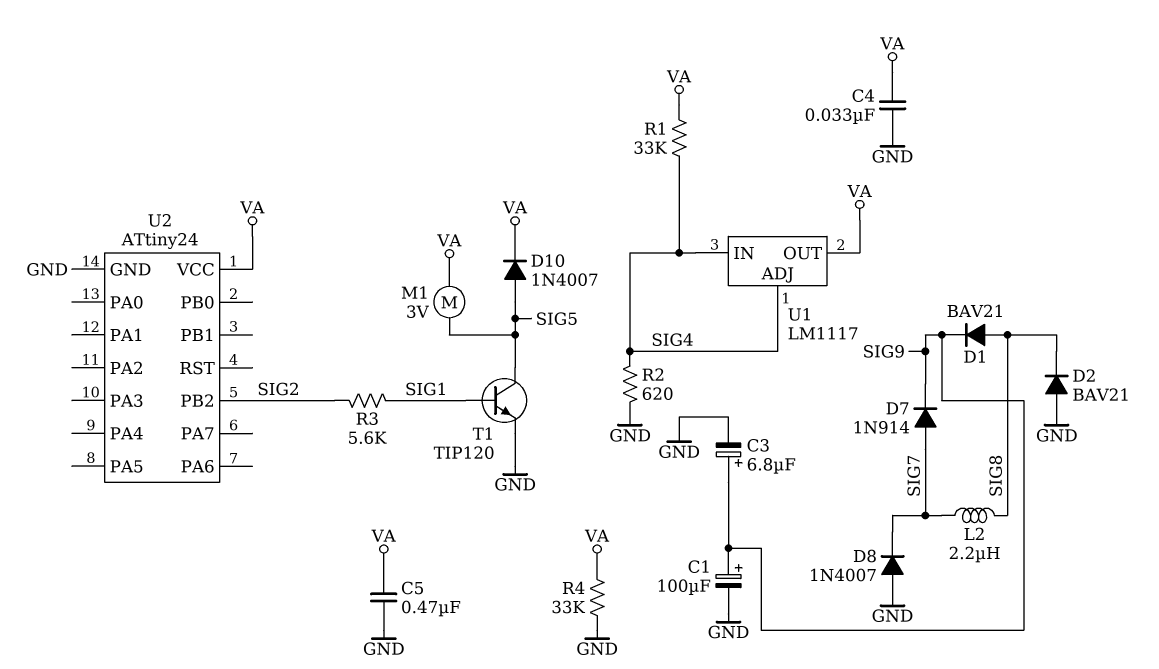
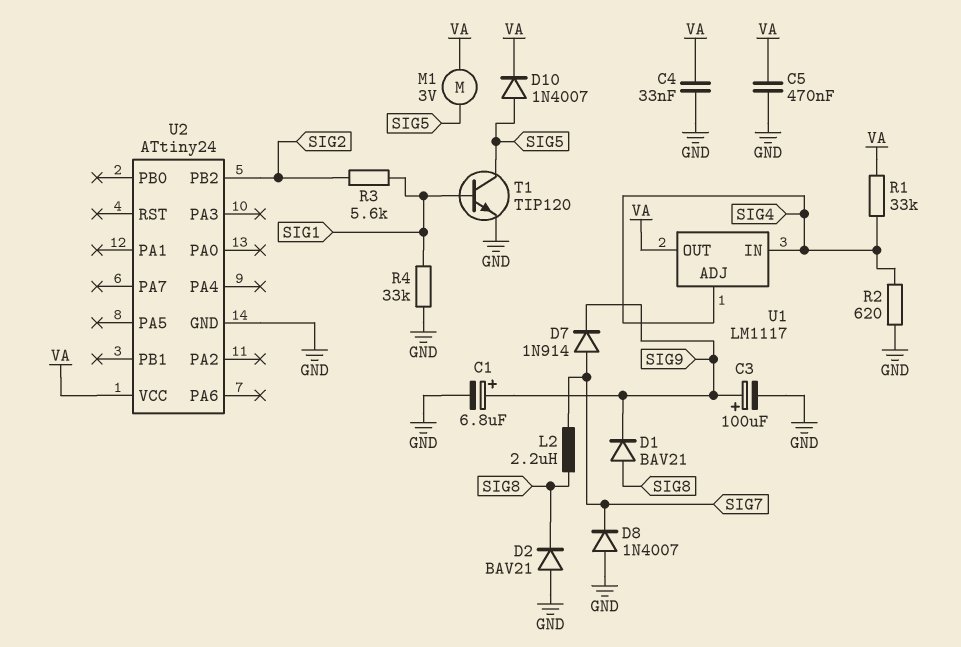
C1: 100uF (plus SIG9, minus GND) -> 6.8uF (plus SIG9, minus GND)
C3: 6.8uF (plus SIG9, minus GND) -> 100uF (plus SIG9, minus GND)
R4: 33k (GND, VA) -> 33k (GND, SIG1)

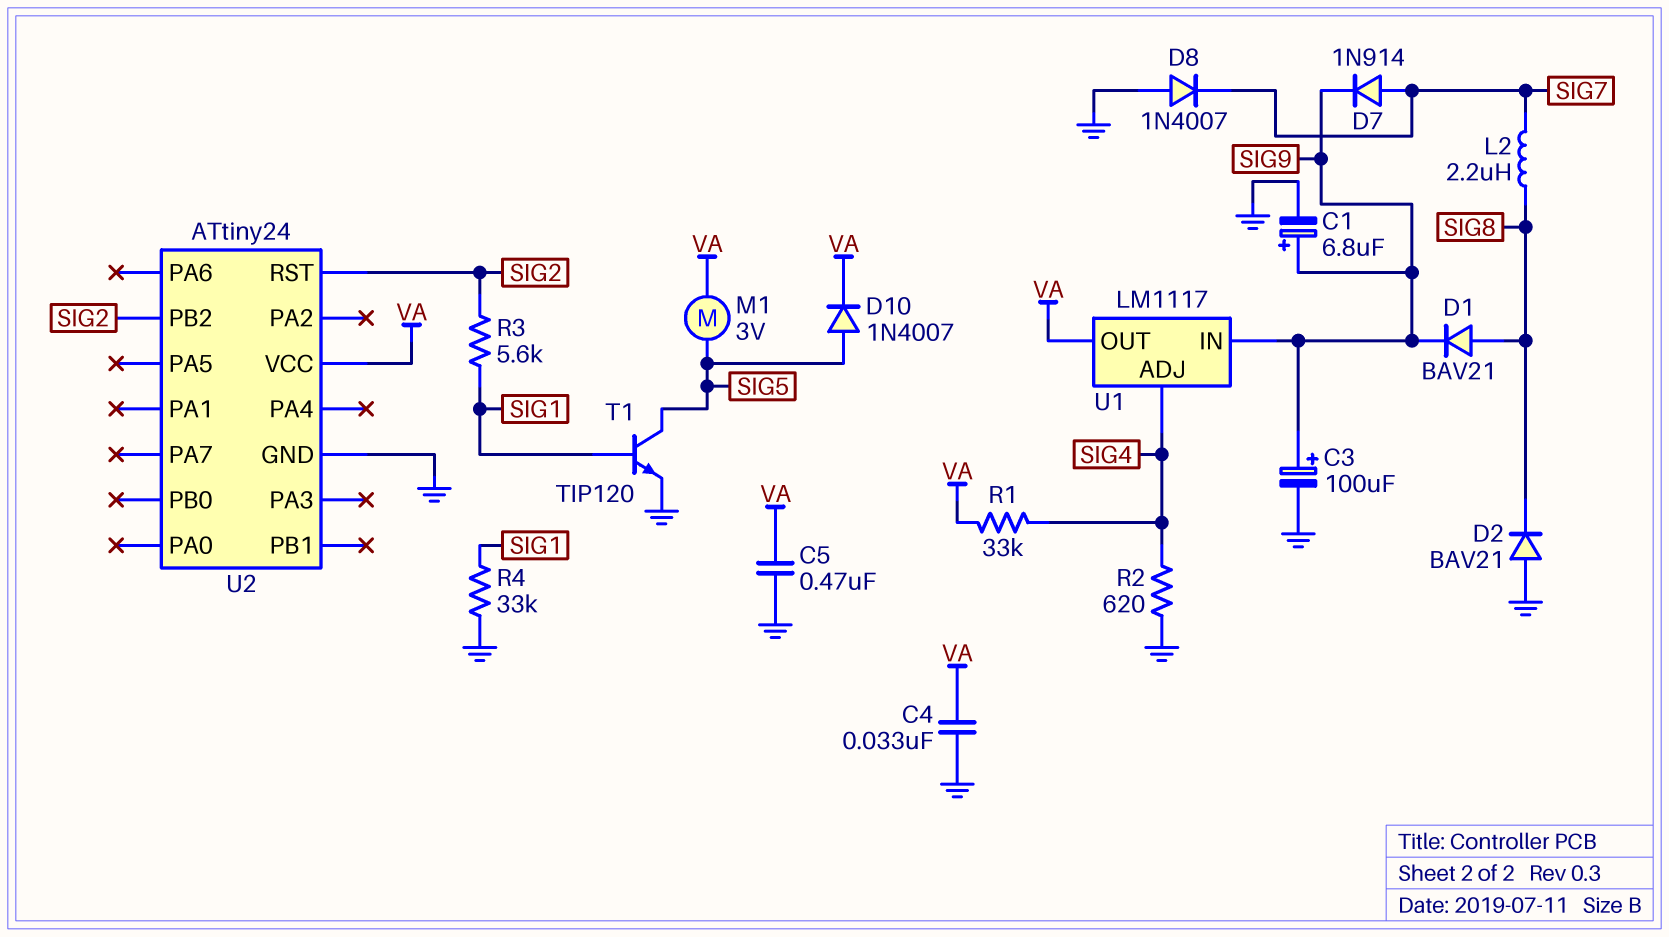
U1 pin IN: SIG4 -> SIG9
U2 pin RST: none -> SIG2

